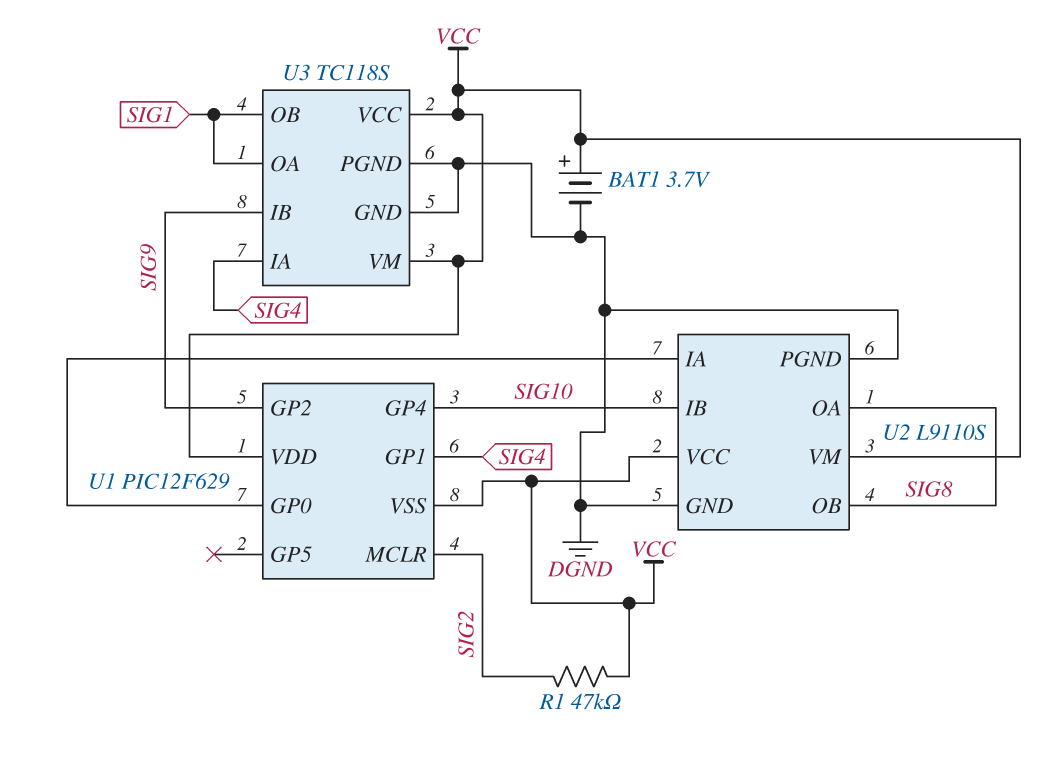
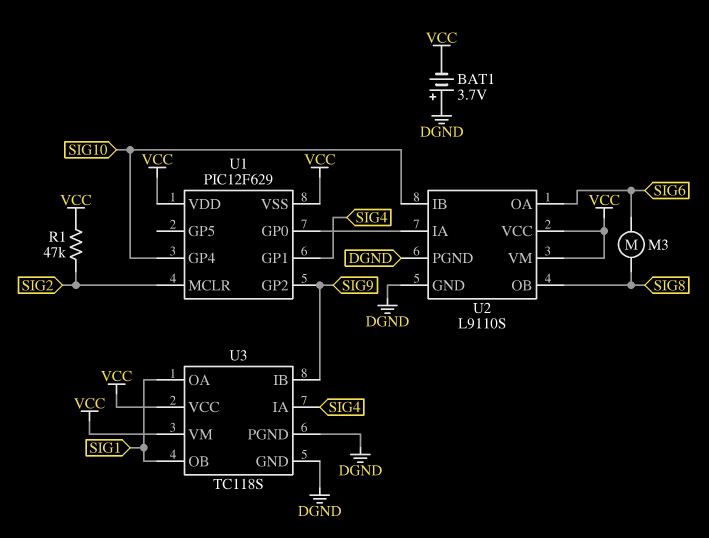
BAT1: 3.7V (plus VCC, minus DGND) -> 3.7V (plus DGND, minus VCC)
M3: none -> motor (SIG6, SIG8)
U2 pin OA: SIG8 -> SIG6

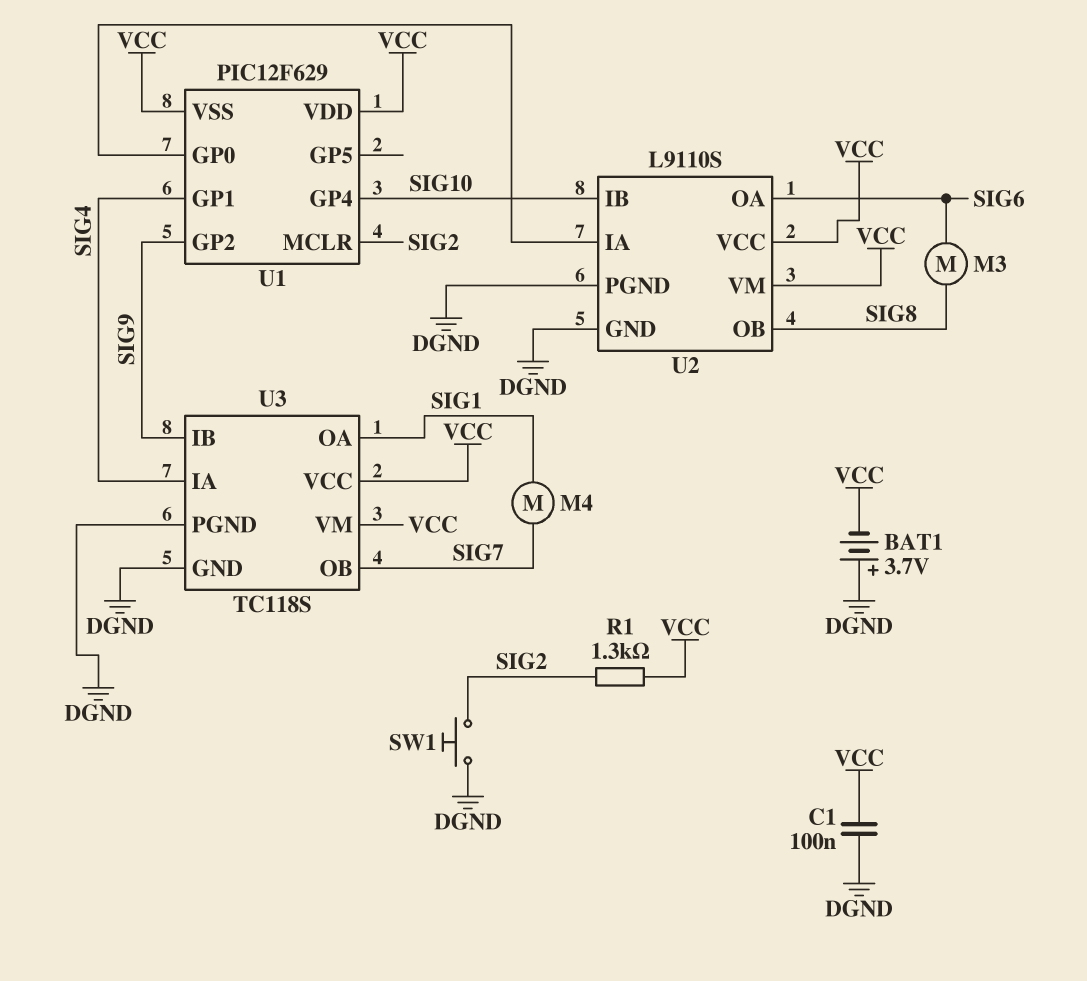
C1: none -> 100nF (DGND, VCC)
M4: none -> motor (SIG1, SIG7)
R1: 47k (SIG2, VCC) -> 1.3k (SIG2, VCC)
SW1: none -> button (DGND, SIG2)
U3 pin OB: SIG1 -> SIG7

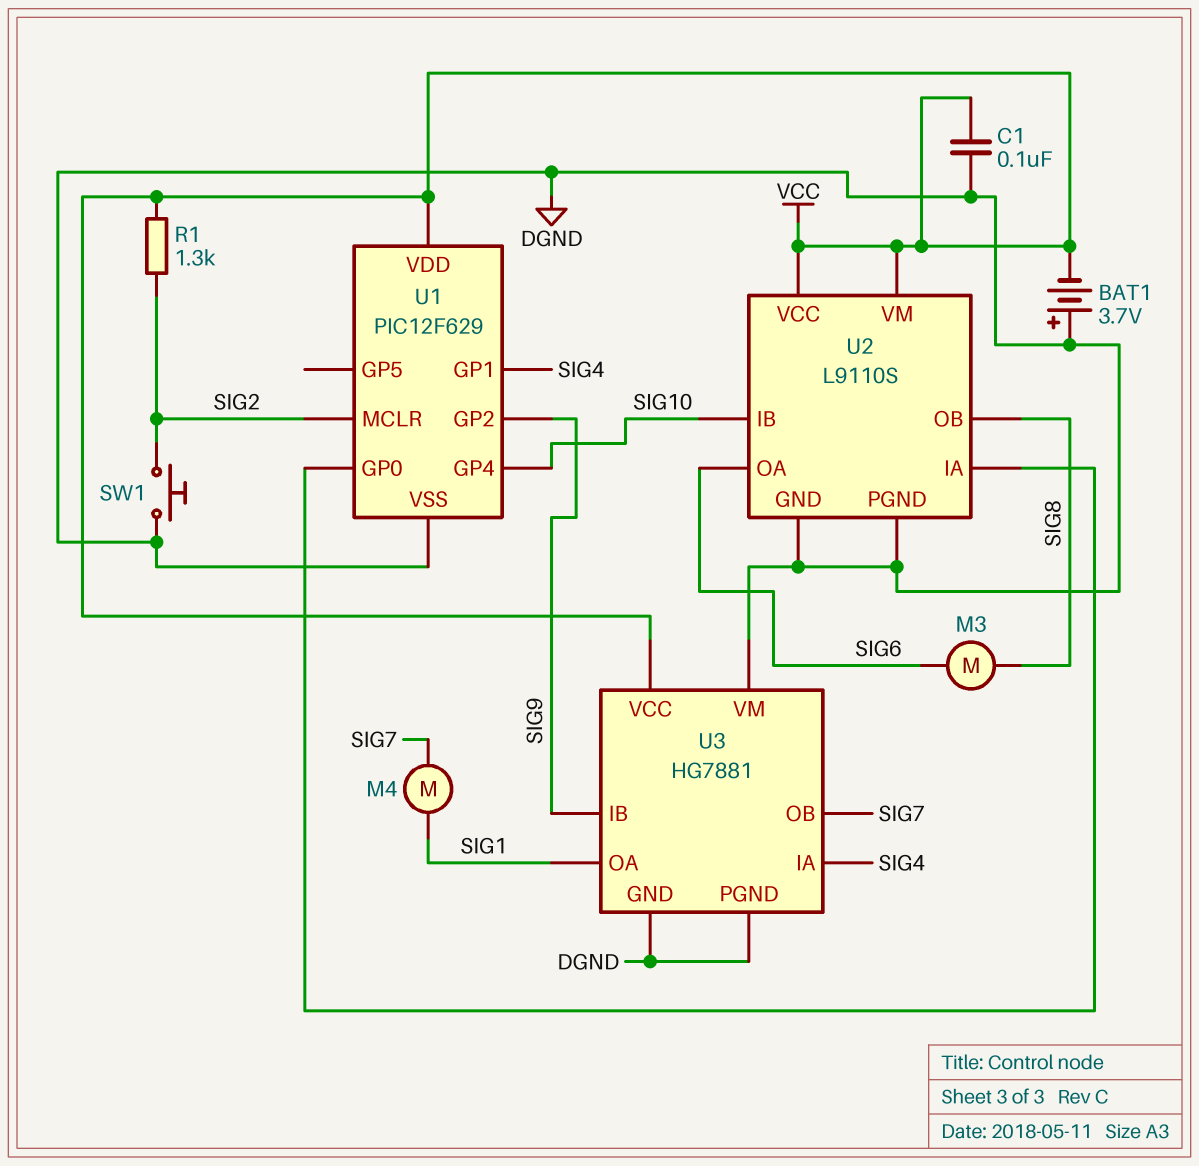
U1 pin VSS: VCC -> DGND
U3: TC118S -> HG7881
U3 pin VM: VCC -> DGND

